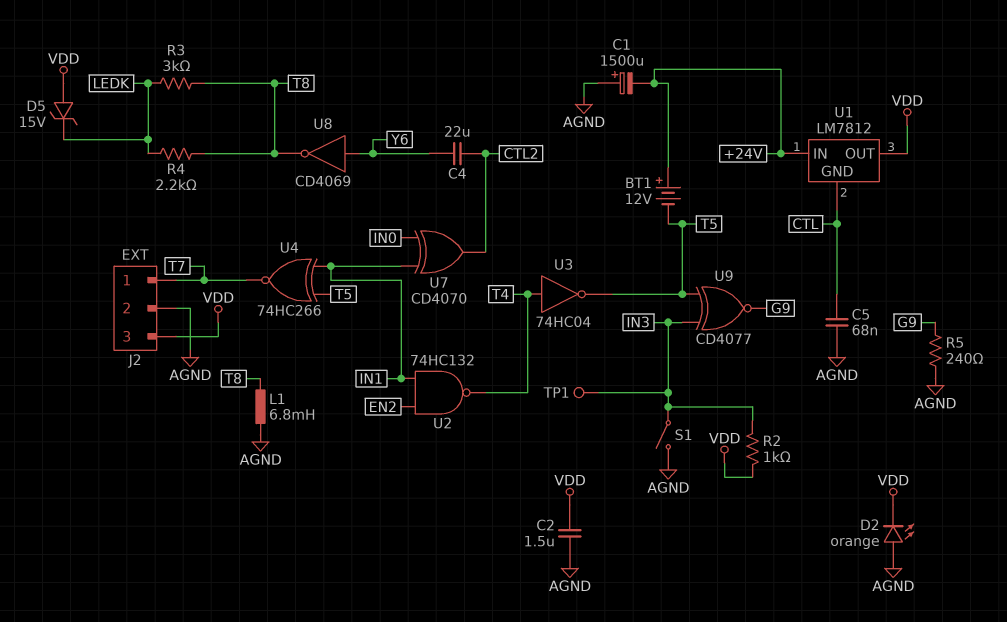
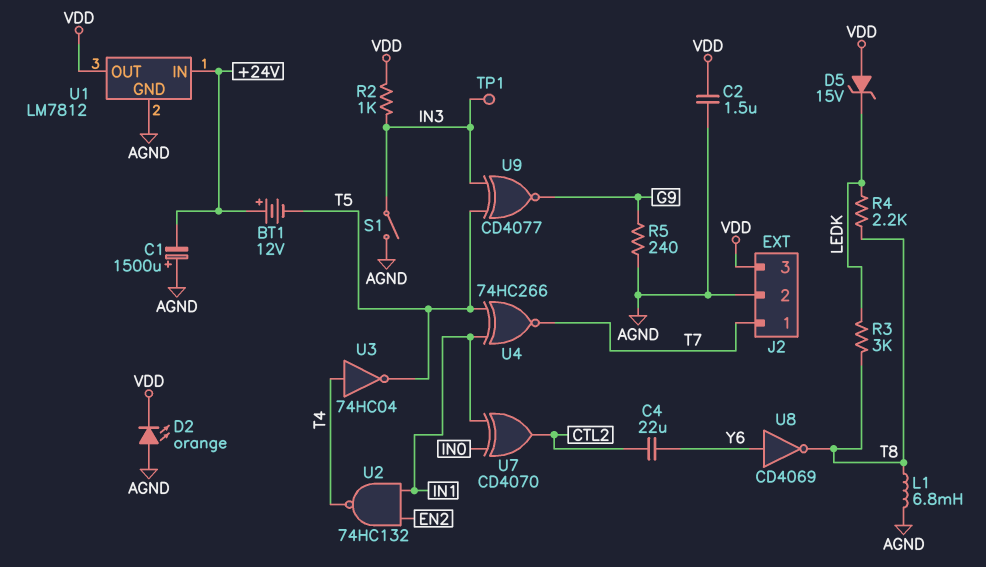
C5: 68nF (AGND, CTL) -> none
U1 pin GND: CTL -> AGND

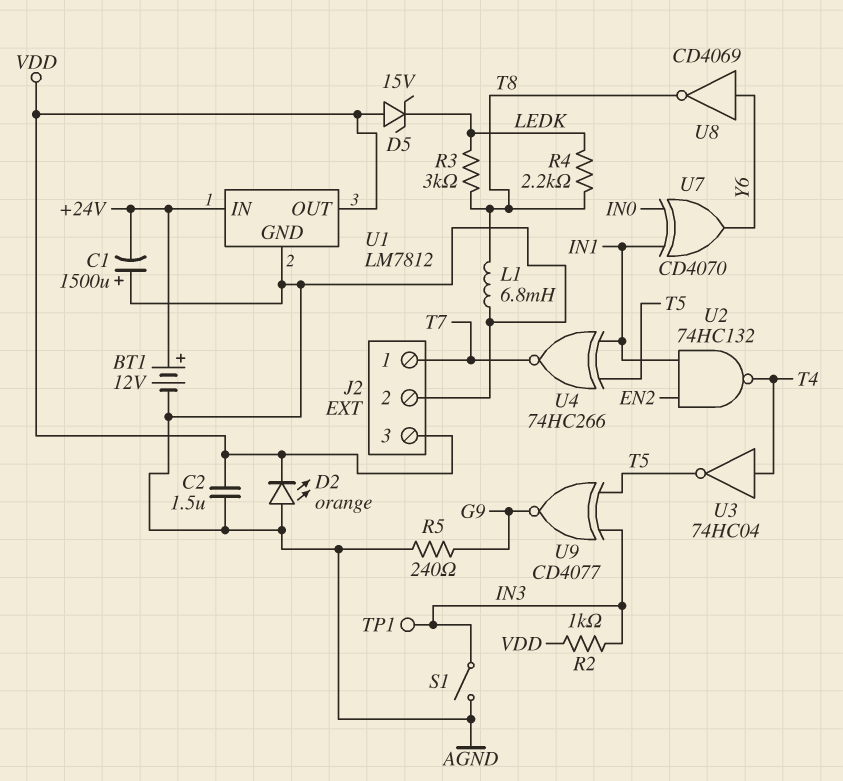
BT1: 12V (plus +24V, minus T5) -> 12V (plus +24V, minus AGND)
C4: 22uF (CTL2, Y6) -> none
U7: XOR CD4070 (in IN0, in IN1, out CTL2) -> XOR CD4070 (in IN0, in IN1, out Y6)

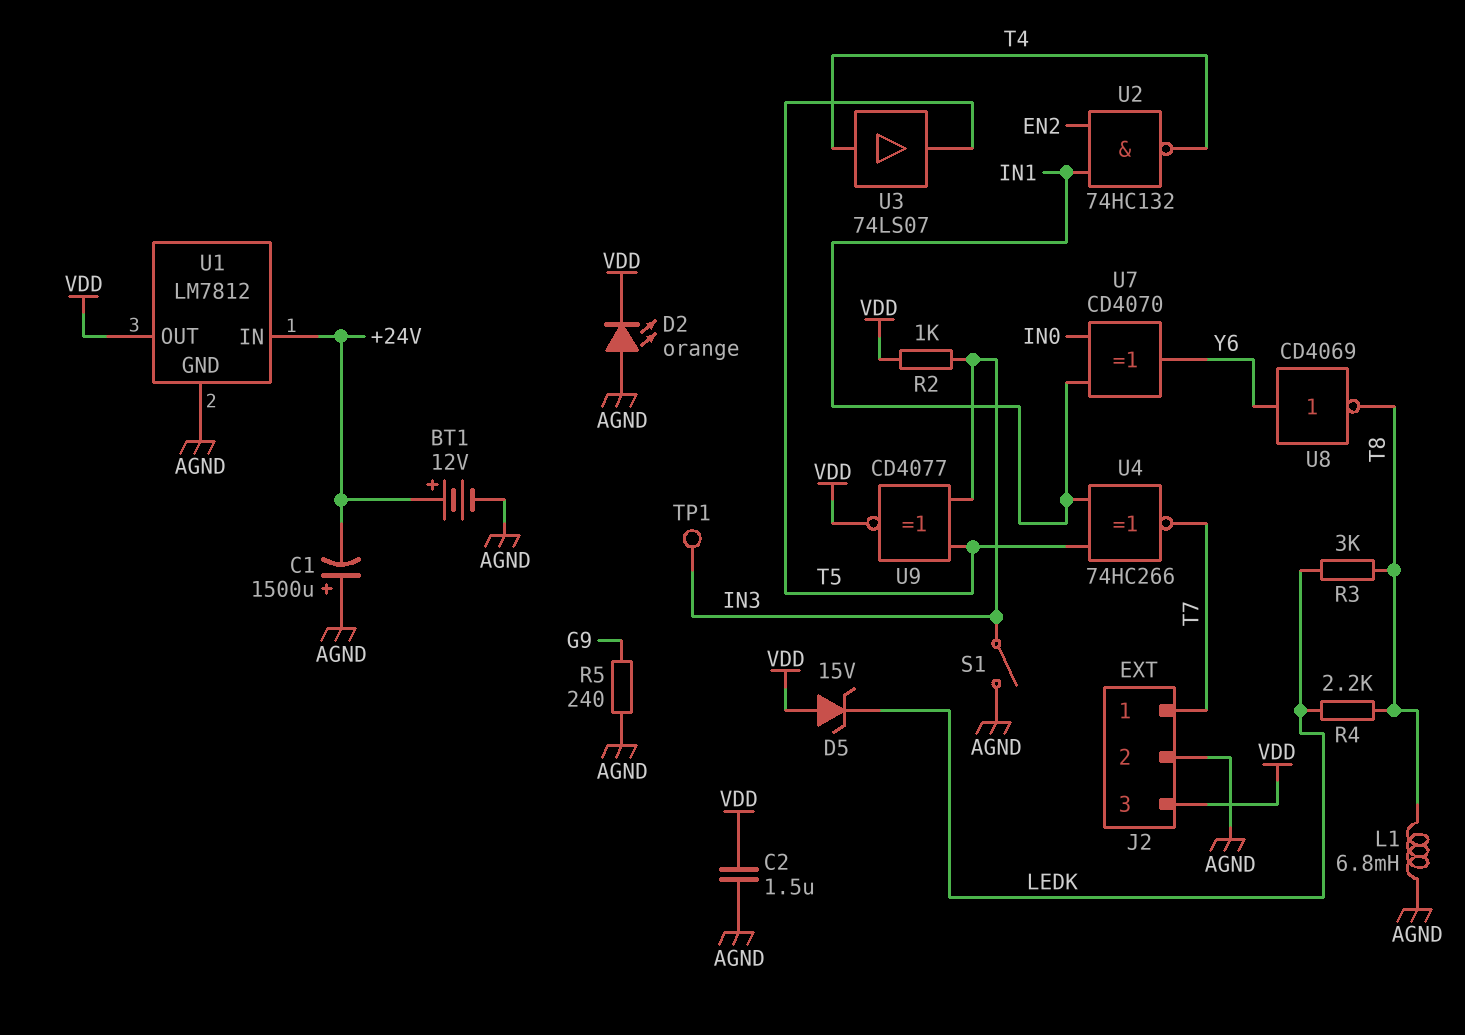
U3: NOT 74HC04 (in T4, out T5) -> buffer 74LS07 (in T4, out T5)
U9: XNOR CD4077 (in IN3, in T5, out G9) -> XNOR CD4077 (in IN3, in T5, out VDD)

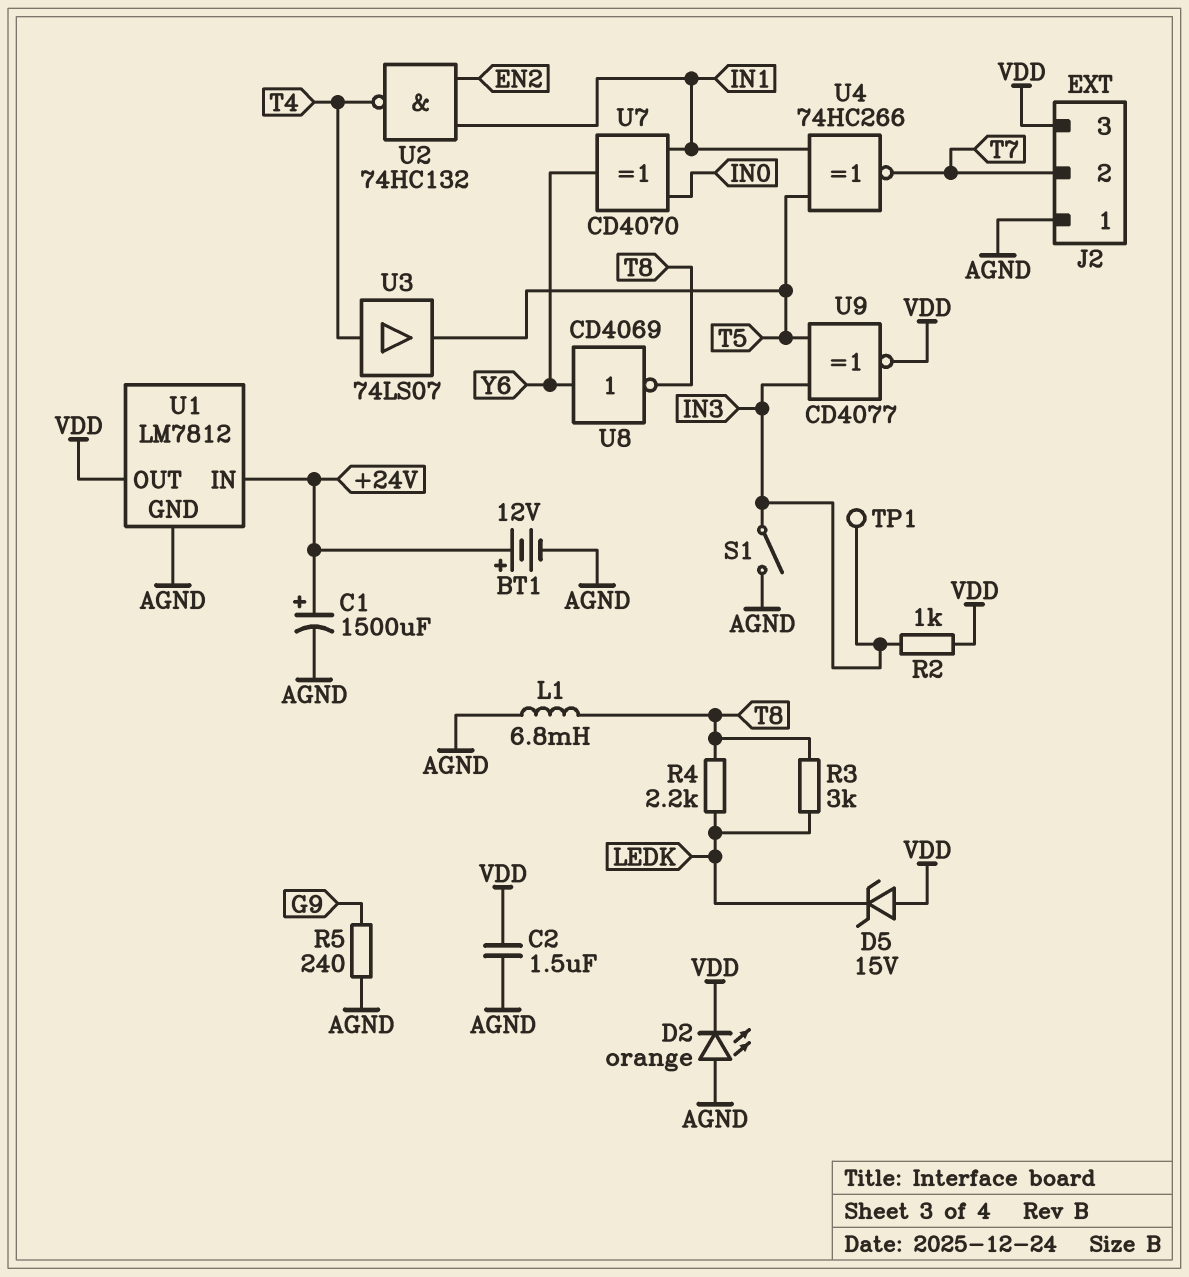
C1: 1500uF (plus AGND, minus +24V) -> 1500uF (plus +24V, minus AGND)
J2 pin 1: T7 -> AGND
J2 pin 2: AGND -> T7

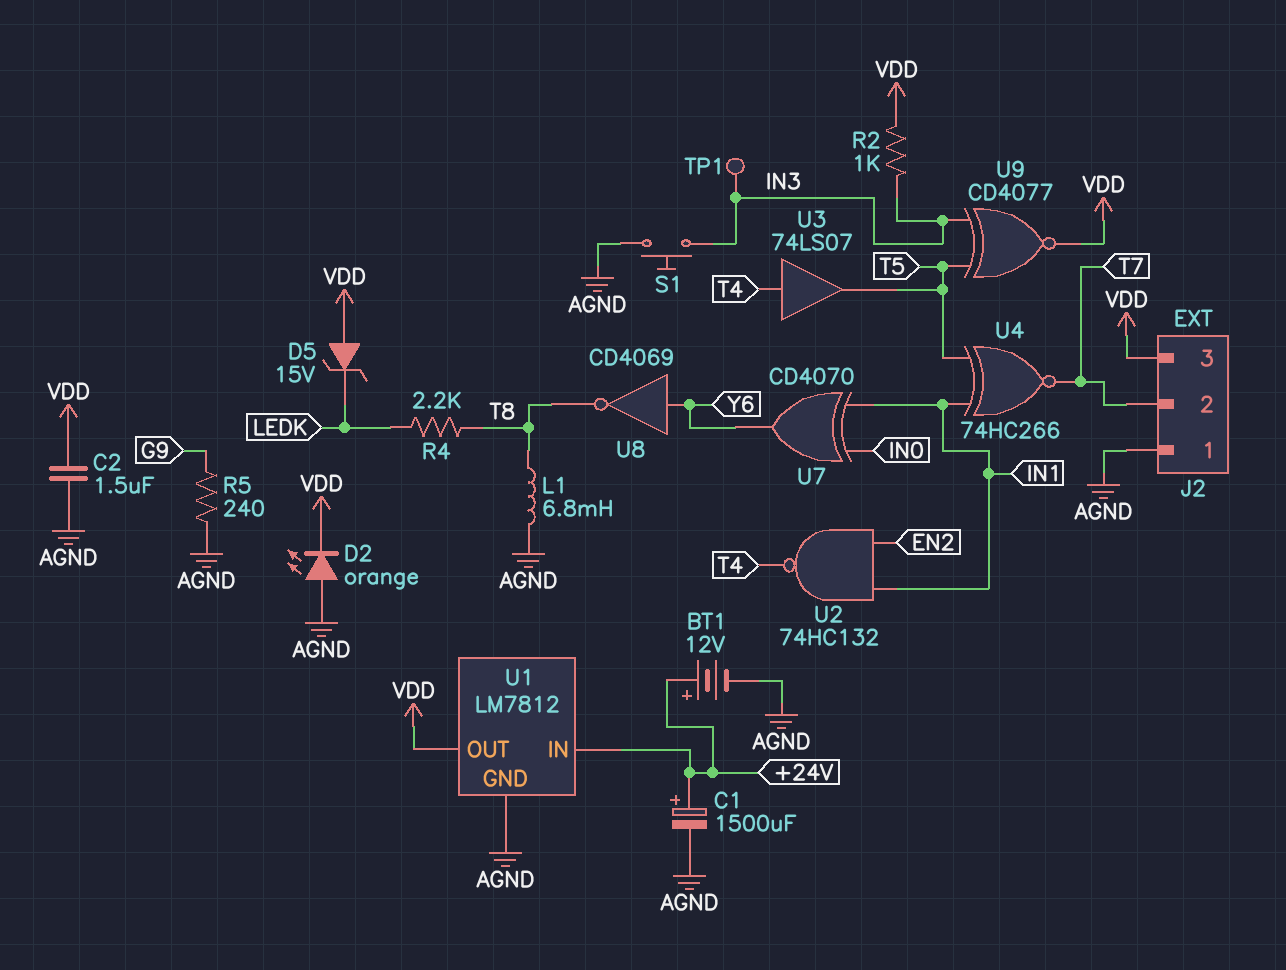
R3: 3k (LEDK, T8) -> none
S1: switch (AGND, IN3) -> button (AGND, IN3)

